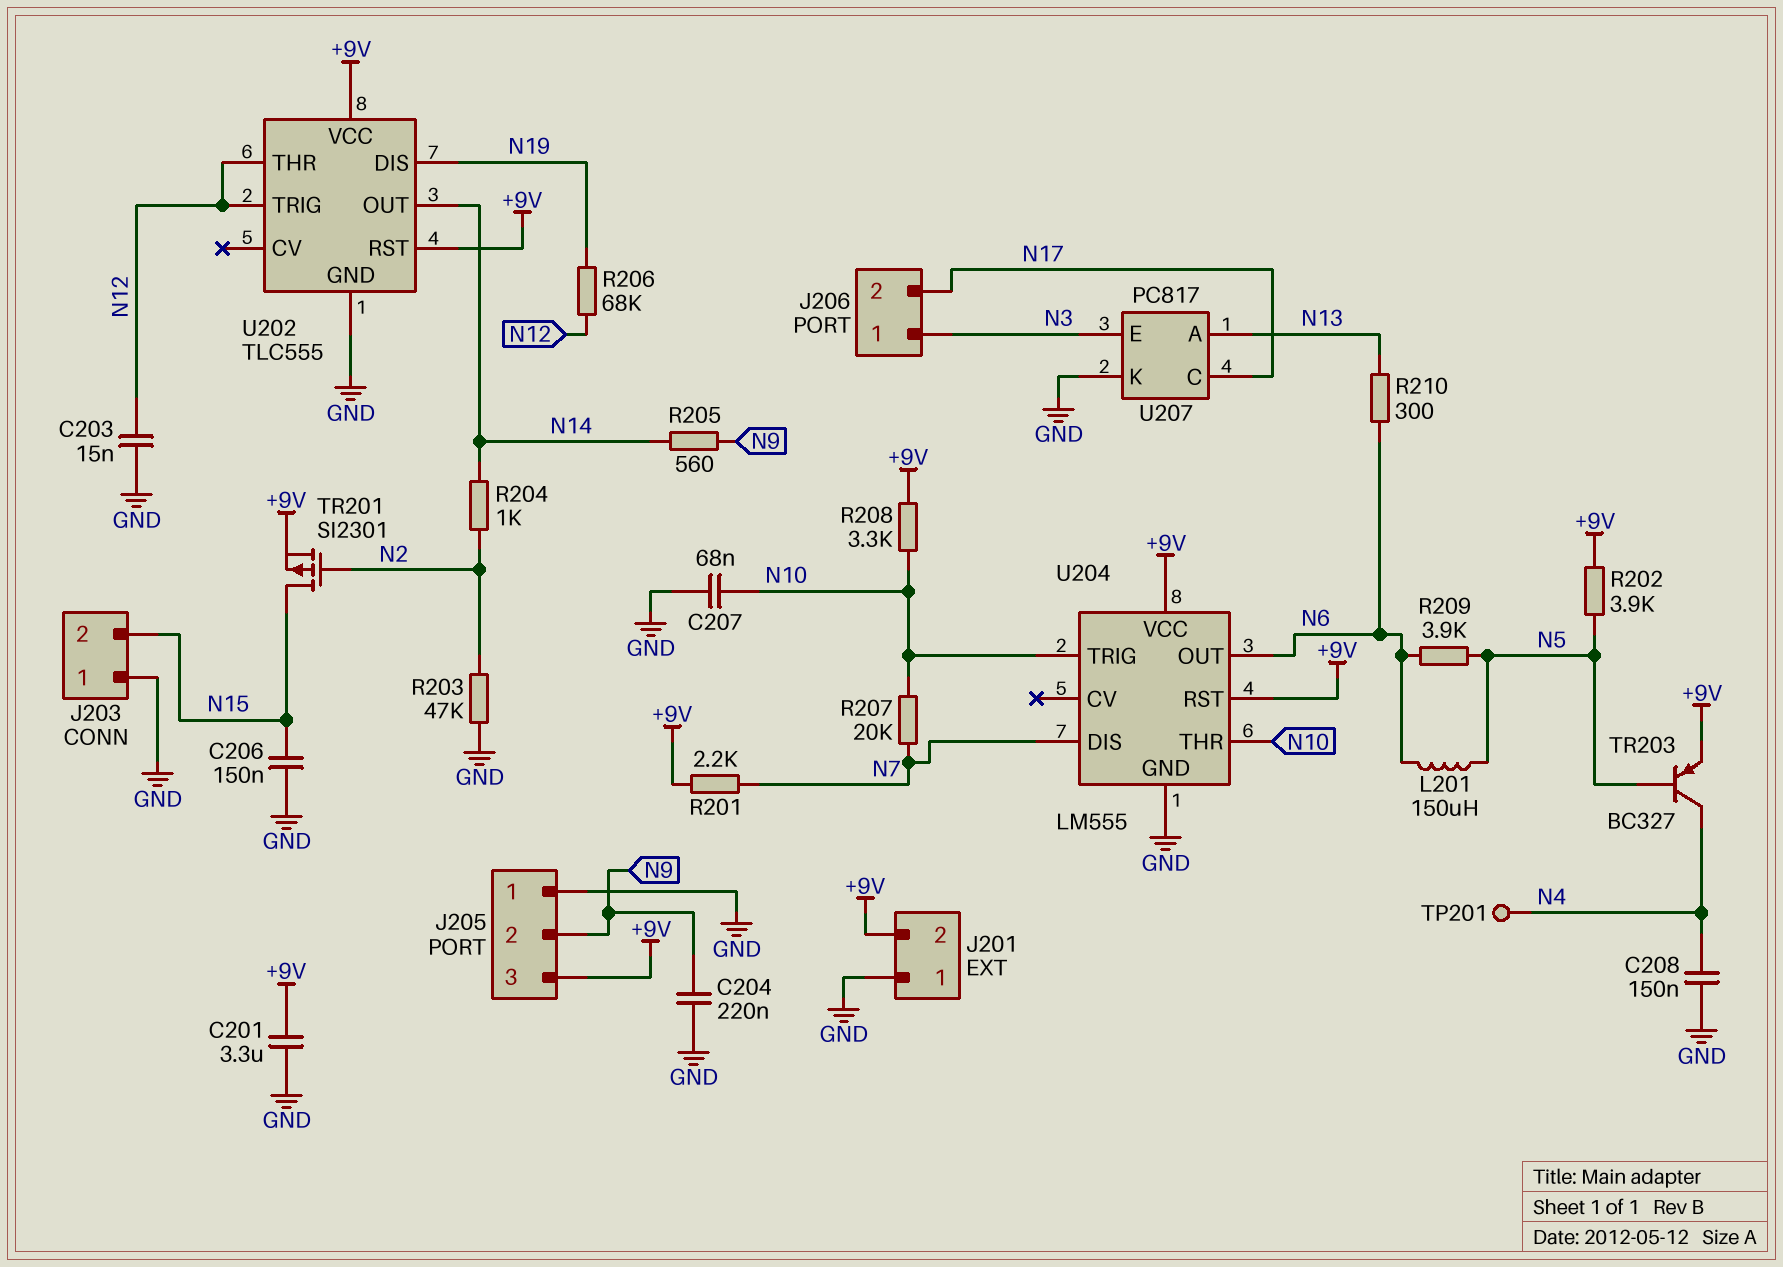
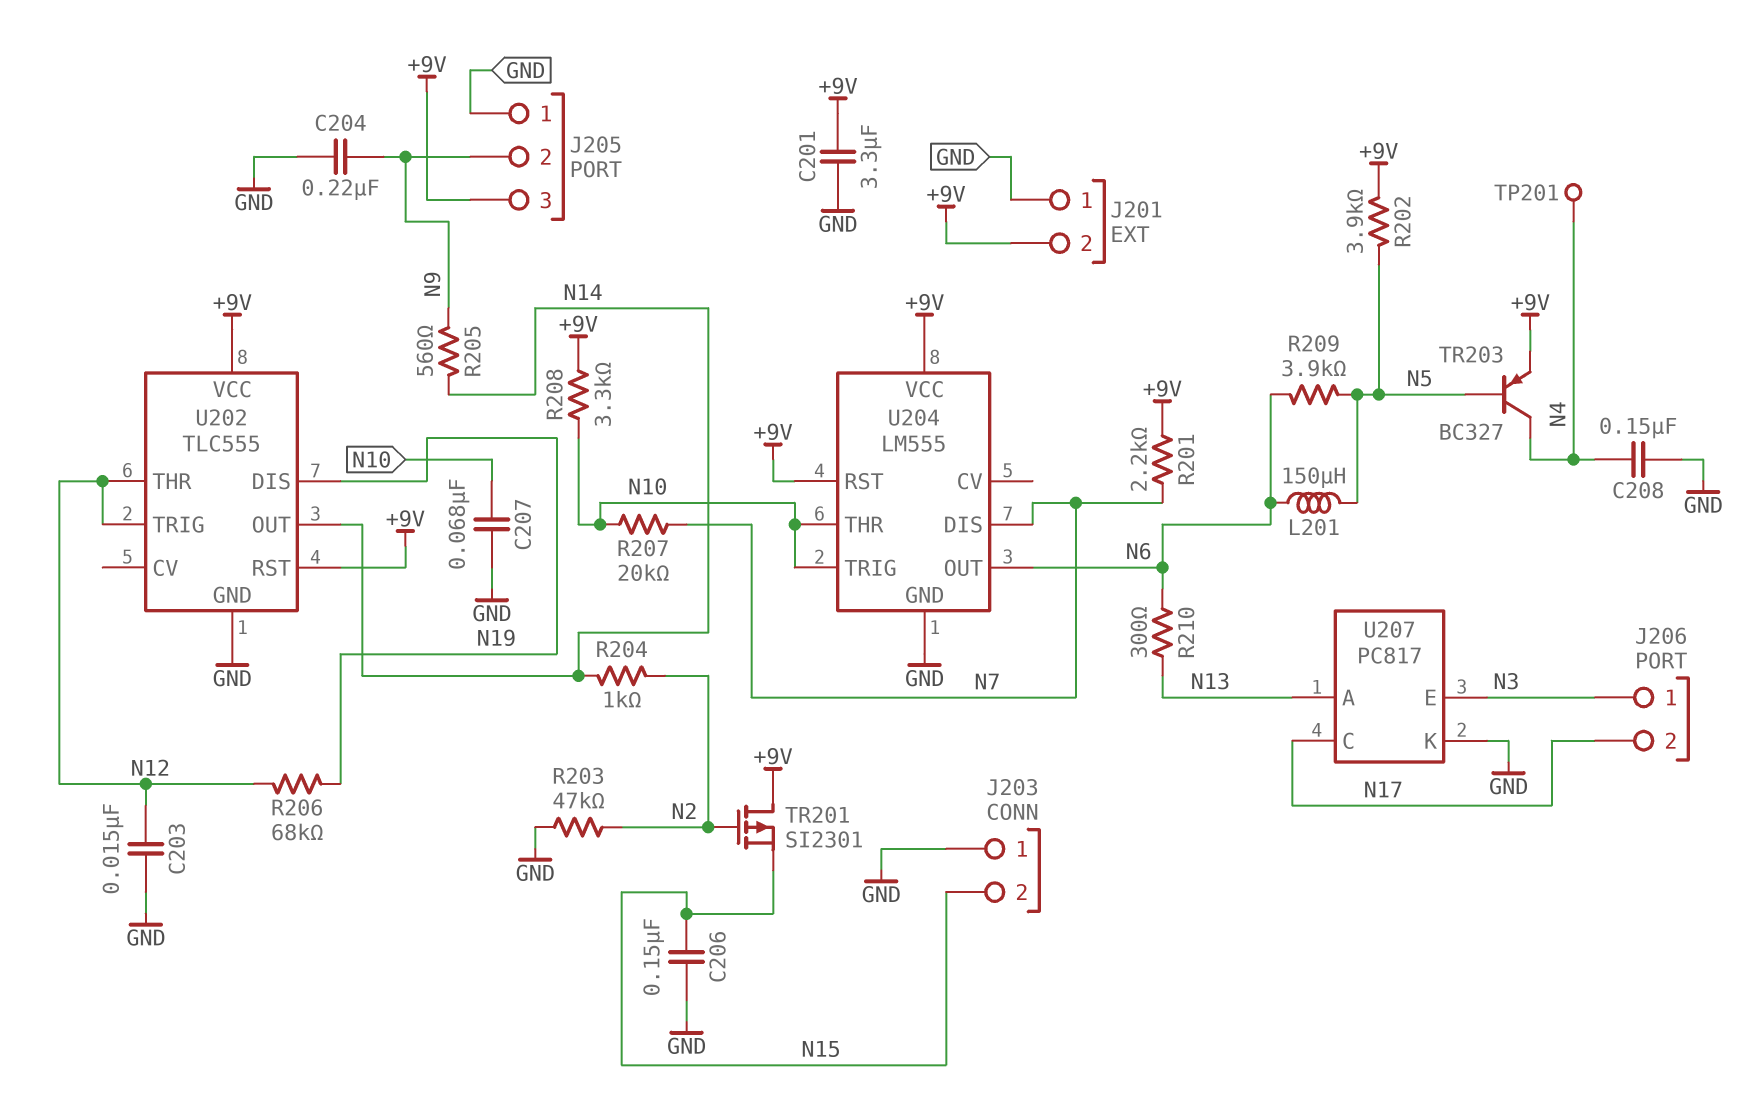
TR201: PMOS SI2301 (G N2, D N15, S +9V) -> PMOS SI2301 (G N2, D +9V, S N15)

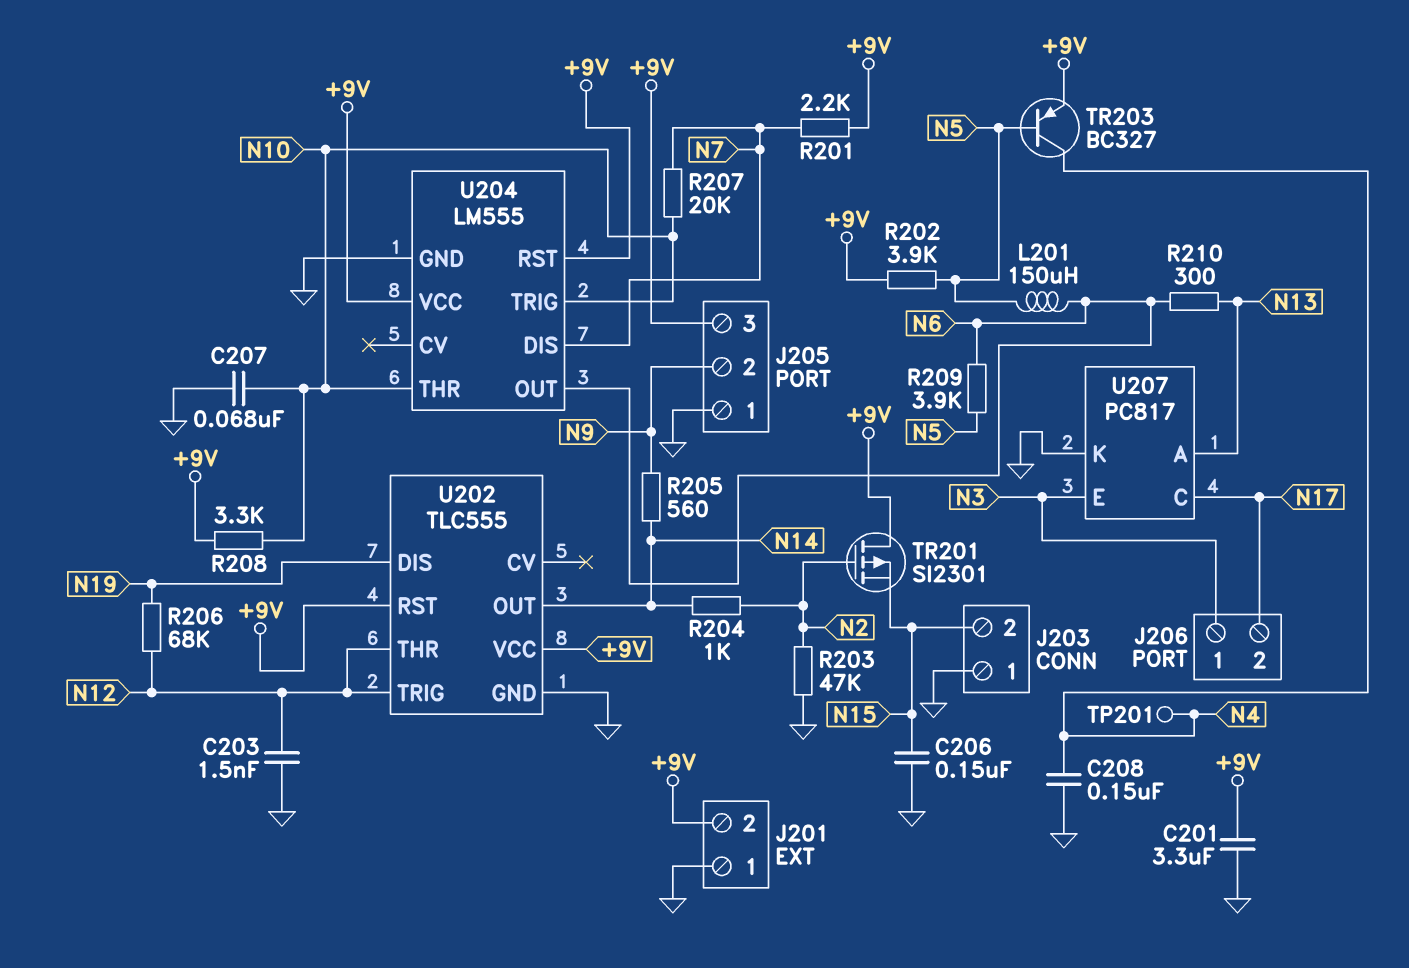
C203: 15nF (GND, N12) -> 1.5nF (GND, N12)
C204: 220nF (GND, N9) -> none

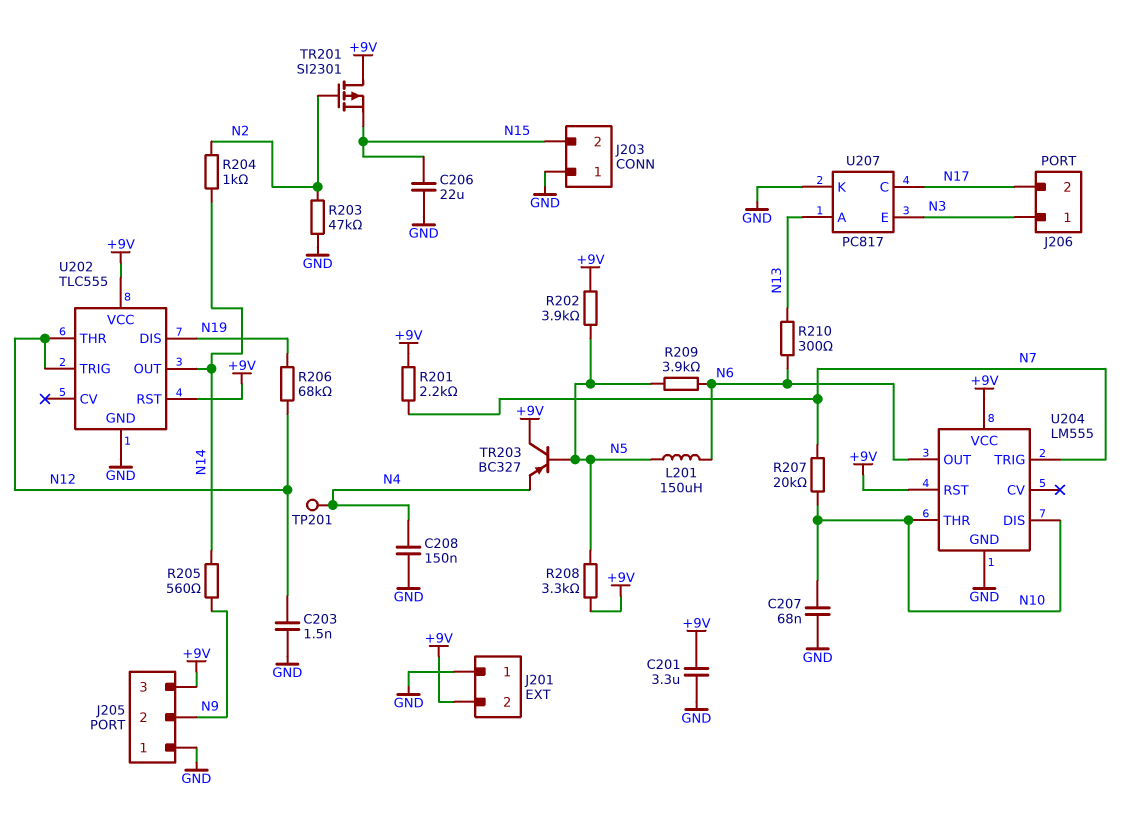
C206: 150nF (GND, N15) -> 22uF (GND, N15)
R208: 3.3k (+9V, N10) -> 3.3k (+9V, N5)
TR203: PNP BC327 (B N5, C N4, E +9V) -> PNP BC327 (B N5, C +9V, E N4)
U204 pin DIS: N7 -> N10
U204 pin TRIG: N10 -> N7

